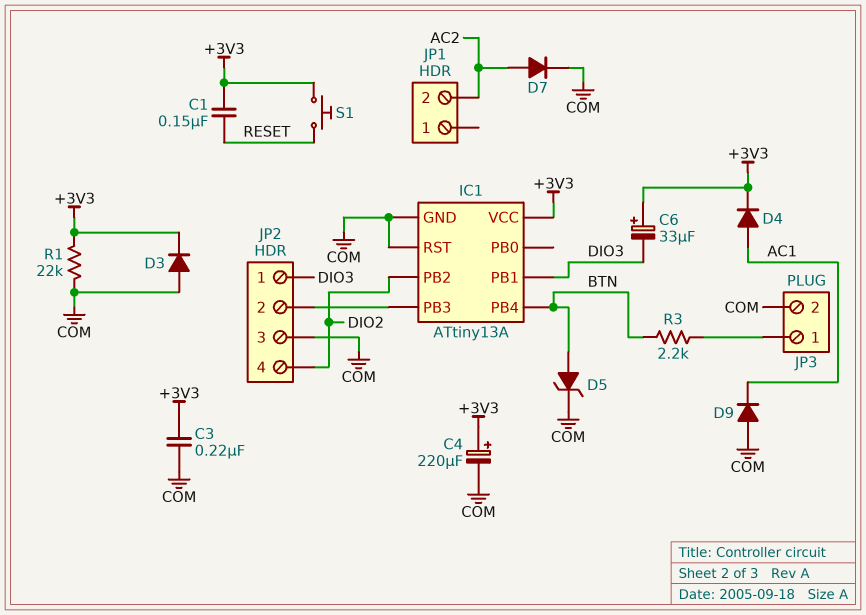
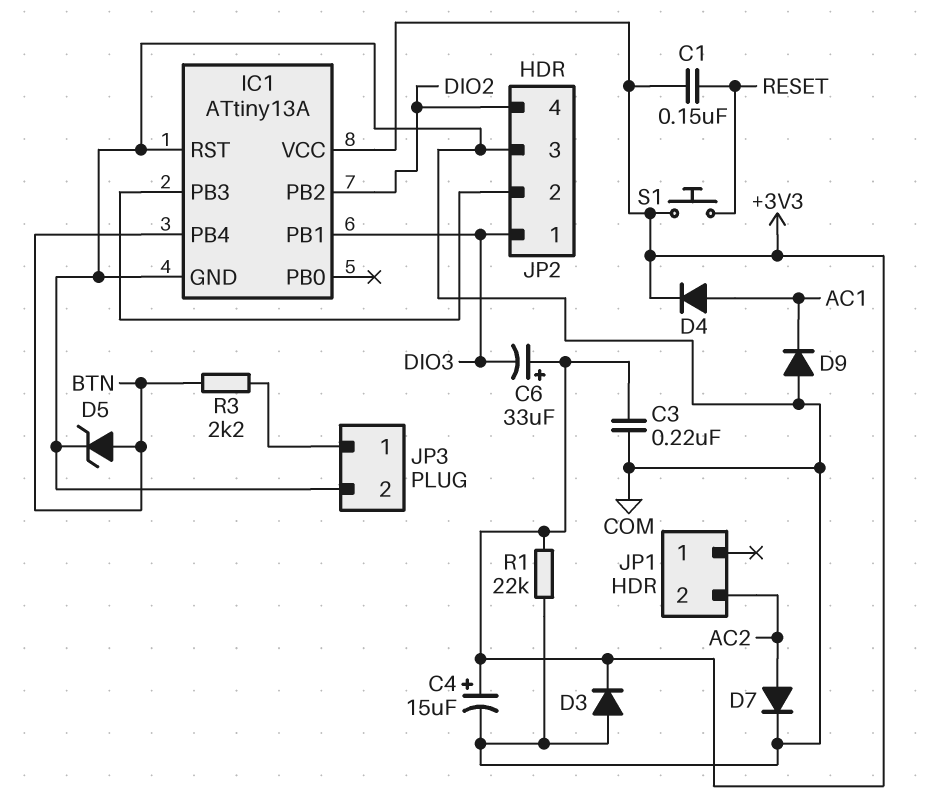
C4: 220uF (plus +3V3, minus COM) -> 15uF (plus +3V3, minus COM)

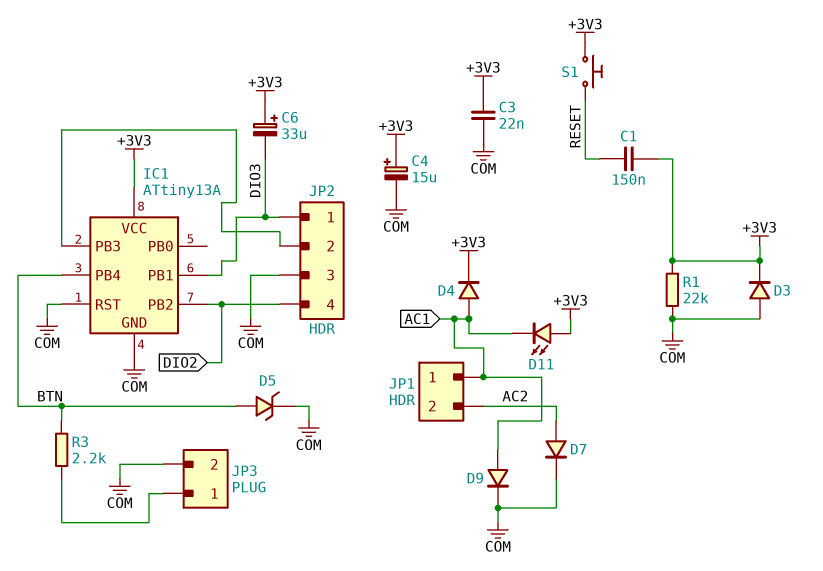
C3: 220nF (+3V3, COM) -> 22nF (+3V3, COM)
D9: diode (A COM, K AC1) -> diode (A AC1, K COM)
D11: none -> LED (A +3V3, K AC1)
JP1 pin 1: none -> AC1

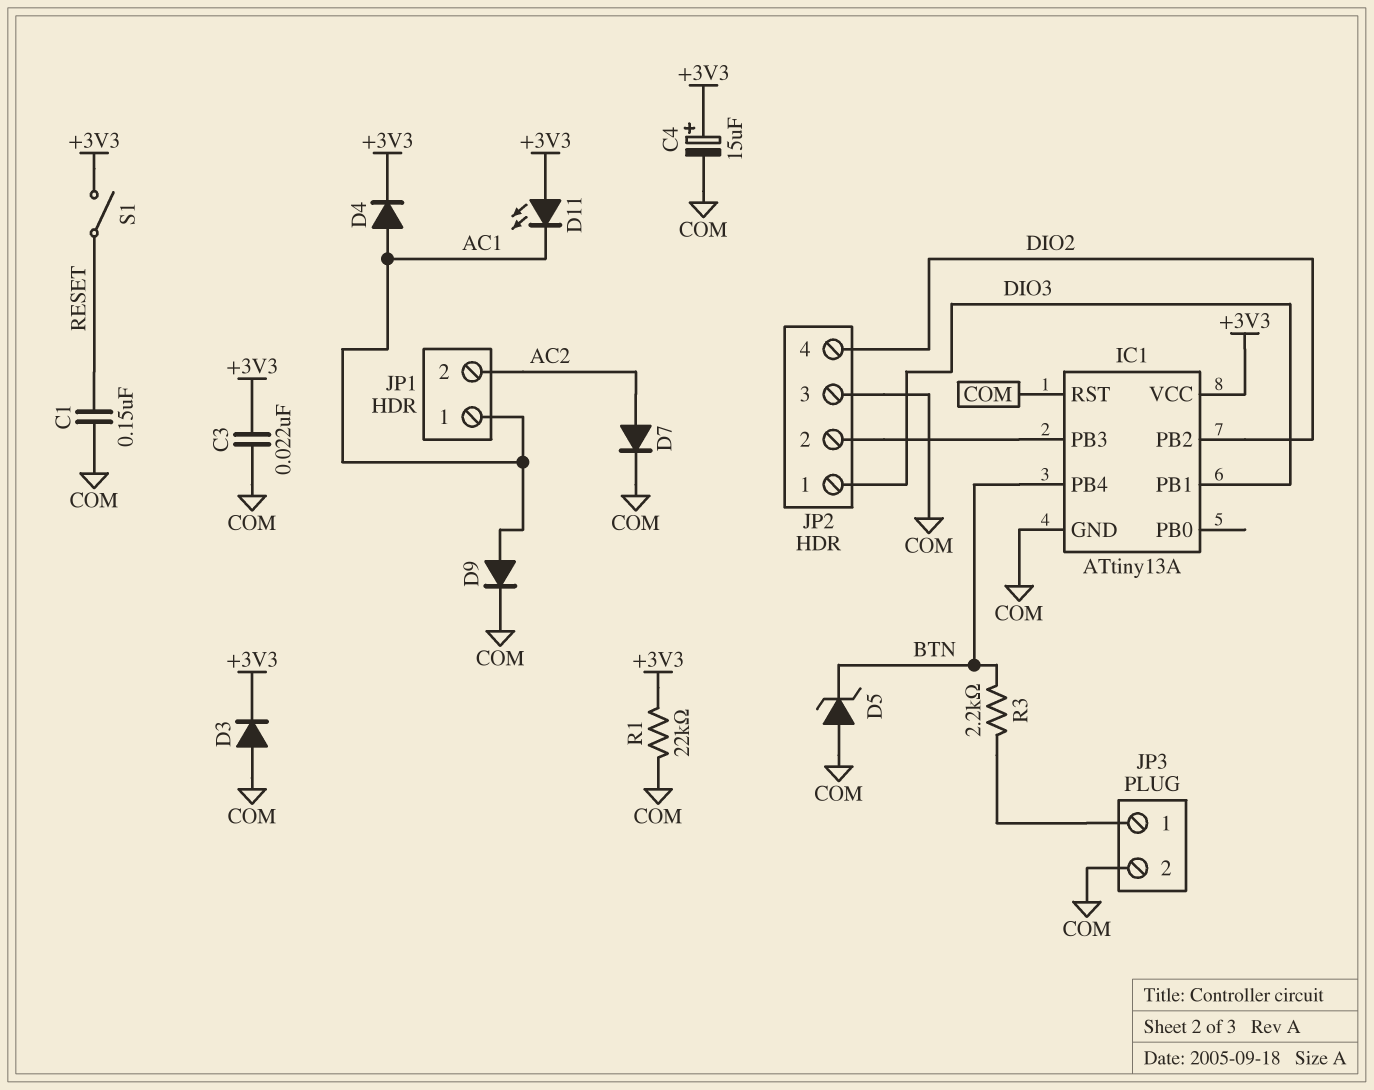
C1: 150nF (+3V3, RESET) -> 150nF (COM, RESET)
C6: 33uF (plus +3V3, minus DIO3) -> none
D5: zener (A BTN, K COM) -> zener (A COM, K BTN)
S1: button (+3V3, RESET) -> switch (+3V3, RESET)

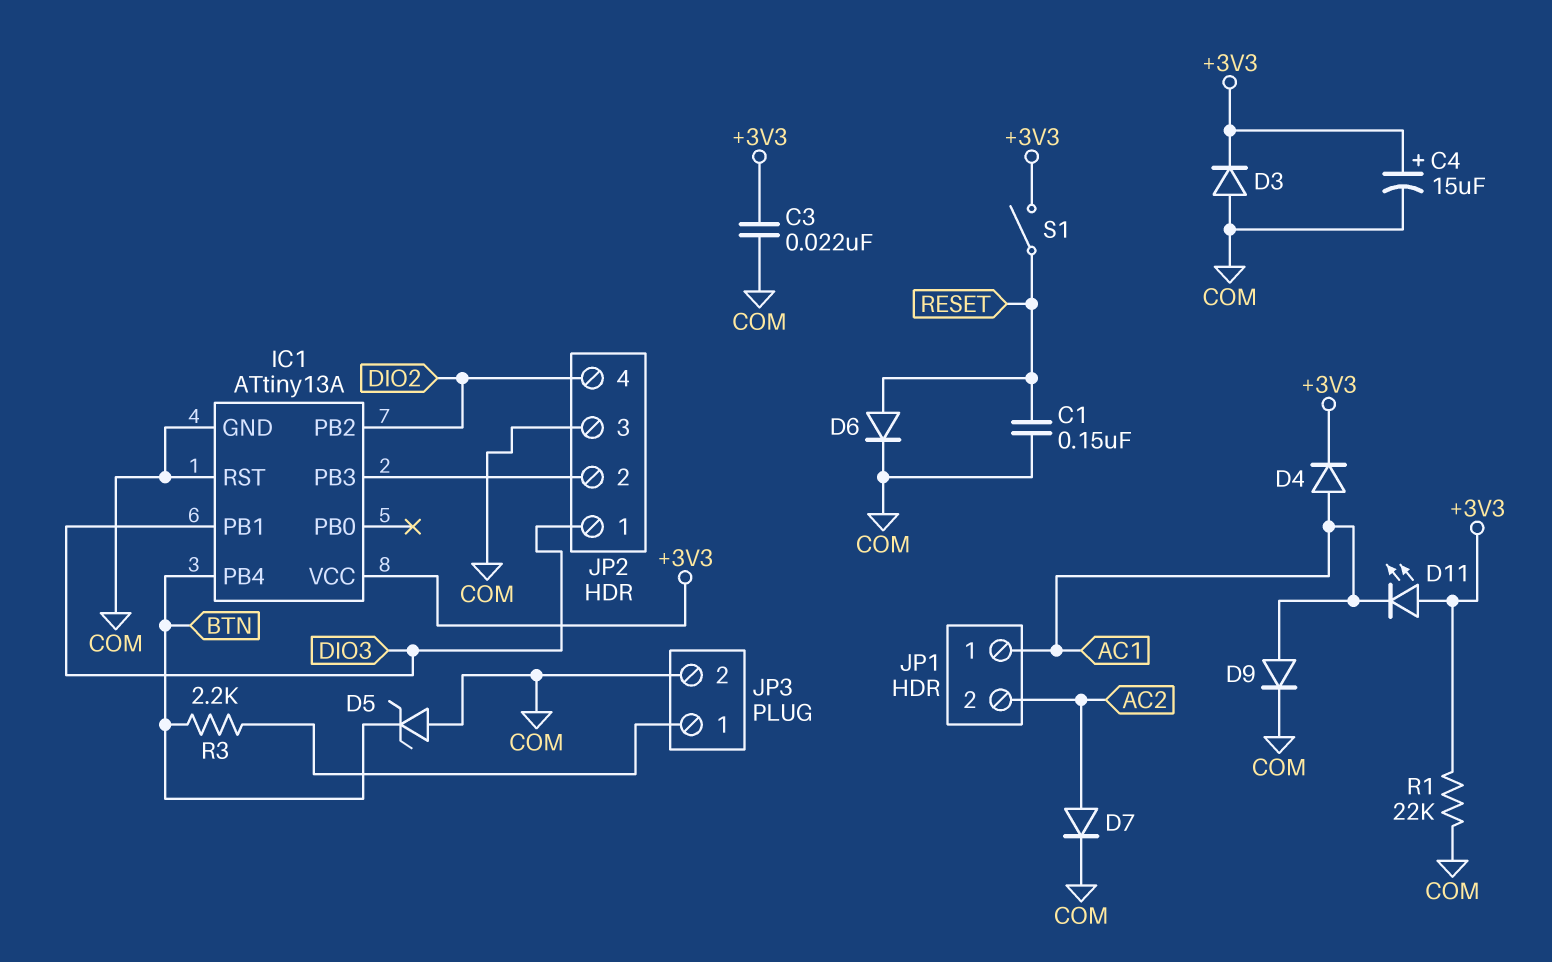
D6: none -> diode (A RESET, K COM)

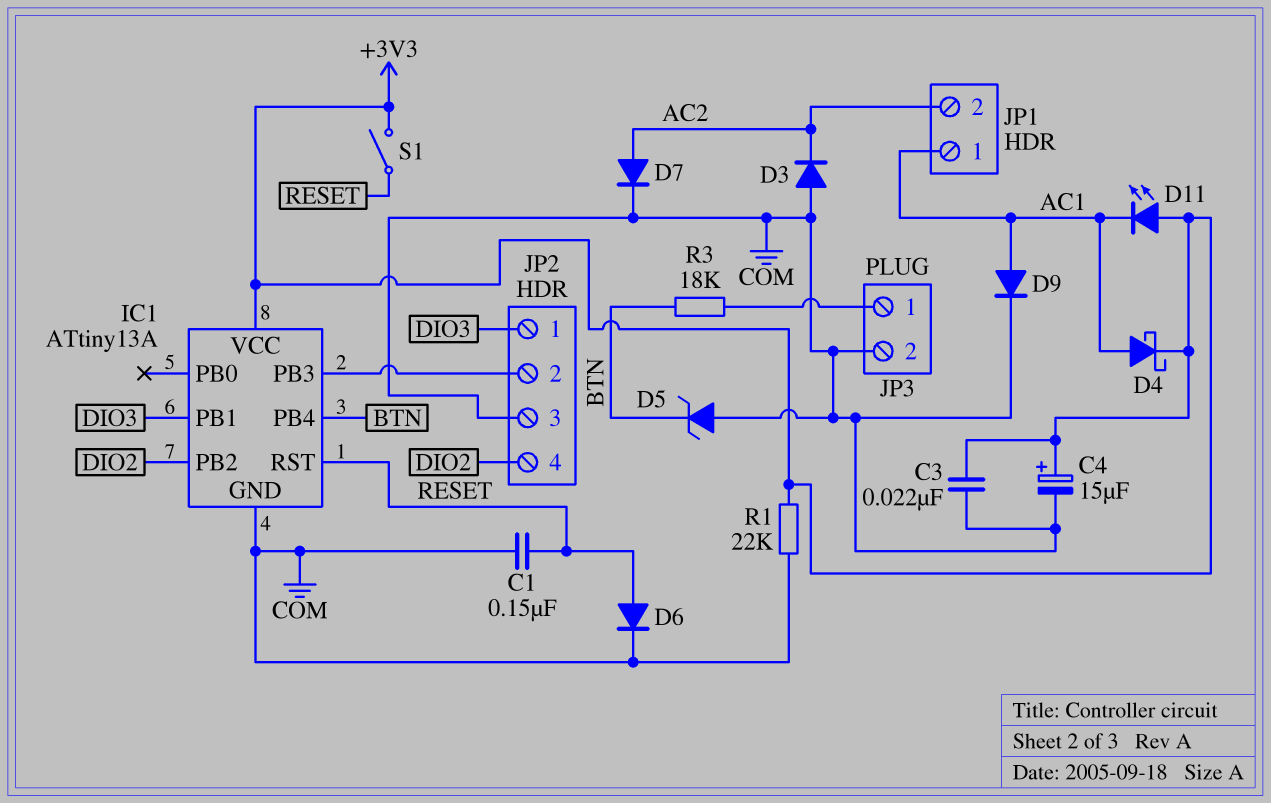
D3: diode (A COM, K +3V3) -> diode (A COM, K AC2)
D4: diode (A AC1, K +3V3) -> schottky (A AC1, K +3V3)
IC1 pin RST: COM -> RESET
R3: 2.2k (BTN, JP3/1) -> 18k (BTN, JP3/1)

